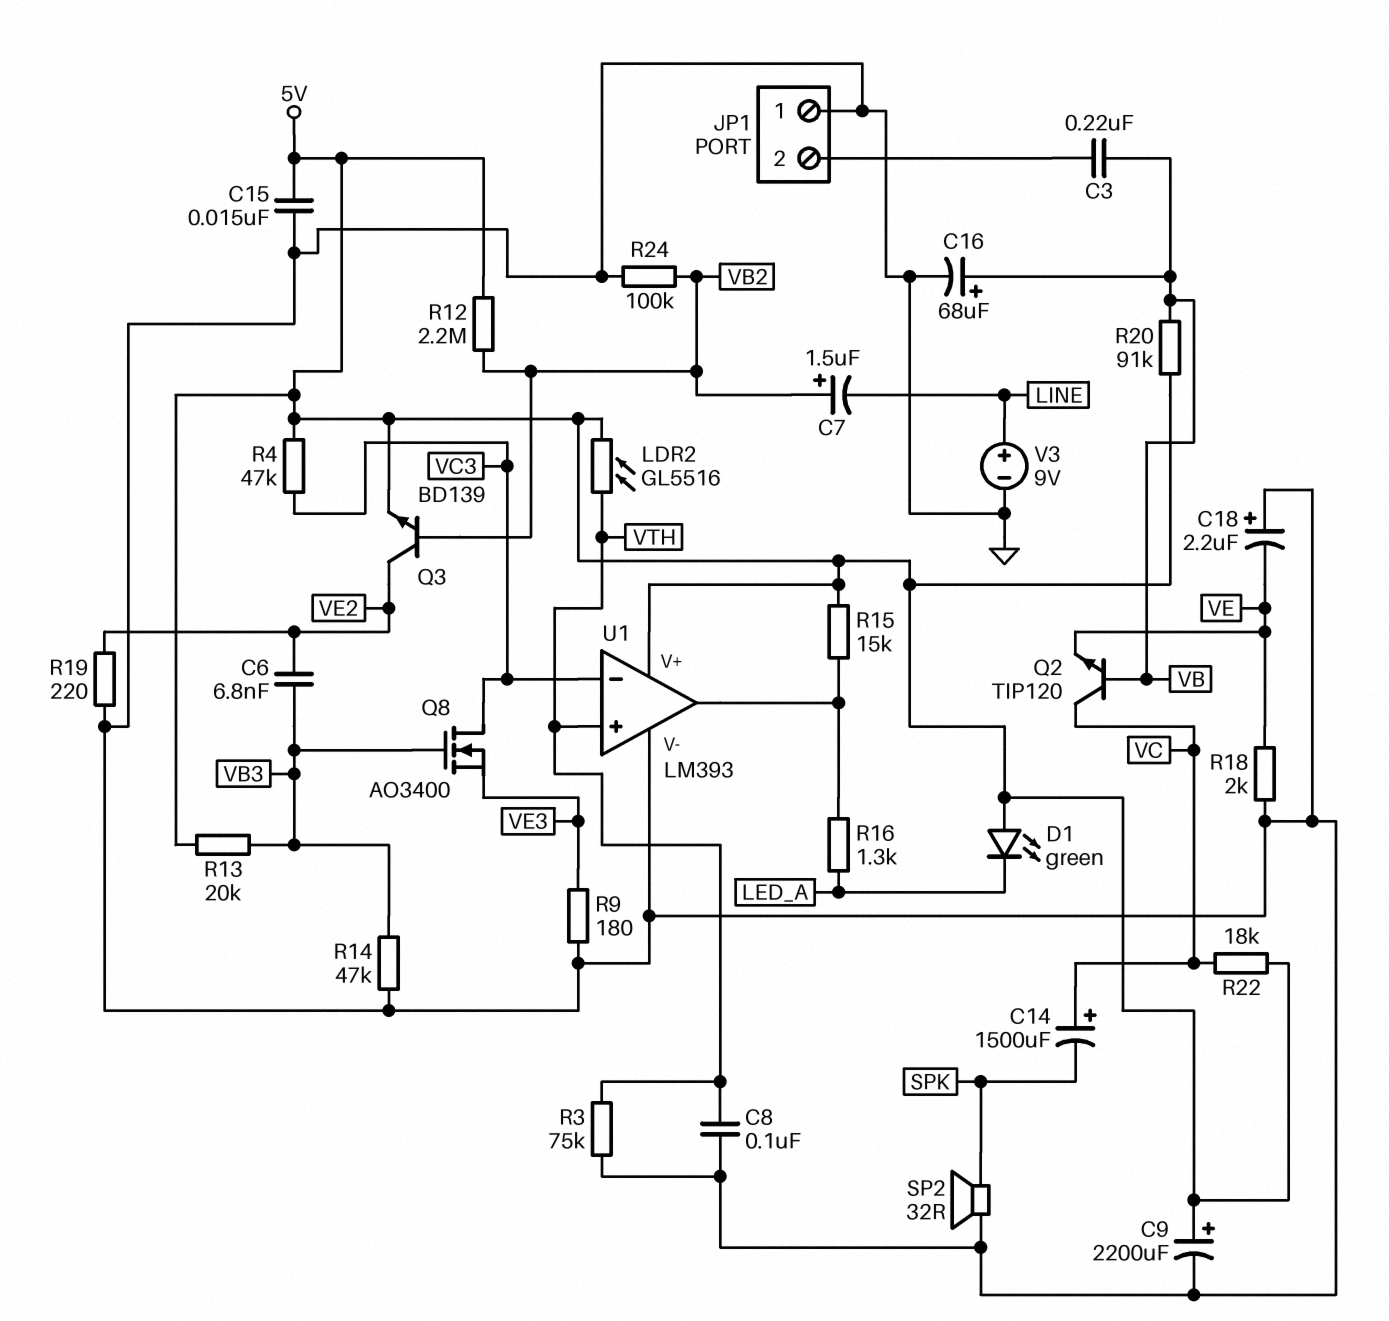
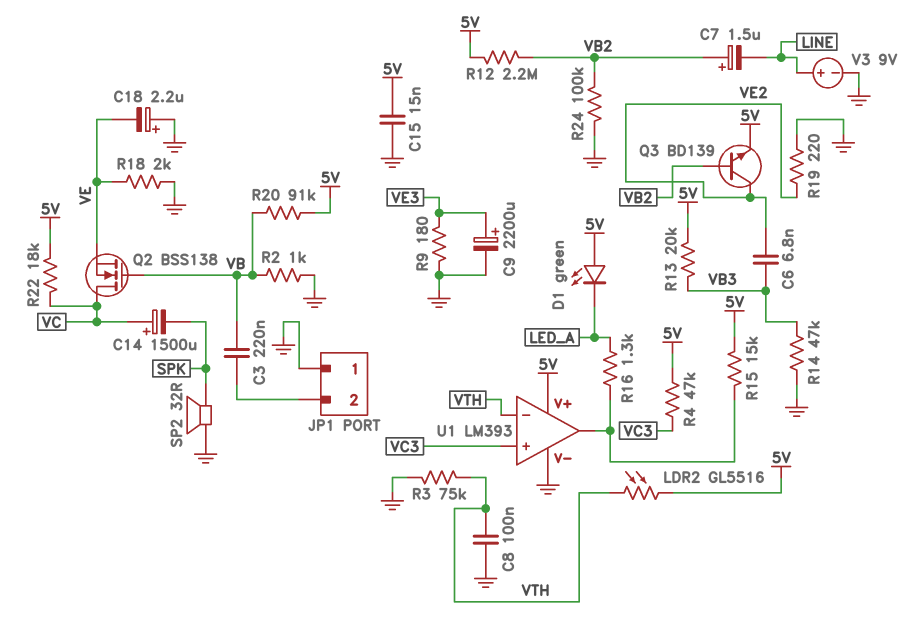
C9: 2200uF (plus 5V, minus GND) -> 2200uF (plus VE3, minus GND)
C16: 68uF (plus VB, minus GND) -> none
Q2: NPN TIP120 (B VB, C VC, E VE) -> NMOS BSS138 (G VB, D VC, S VE)
Q8: NMOS AO3400 (G VB3, D VC3, S VE3) -> none
R2: none -> 1k (GND, VB)
U1 pin in+: VTH -> VC3
U1 pin in-: VC3 -> VTH

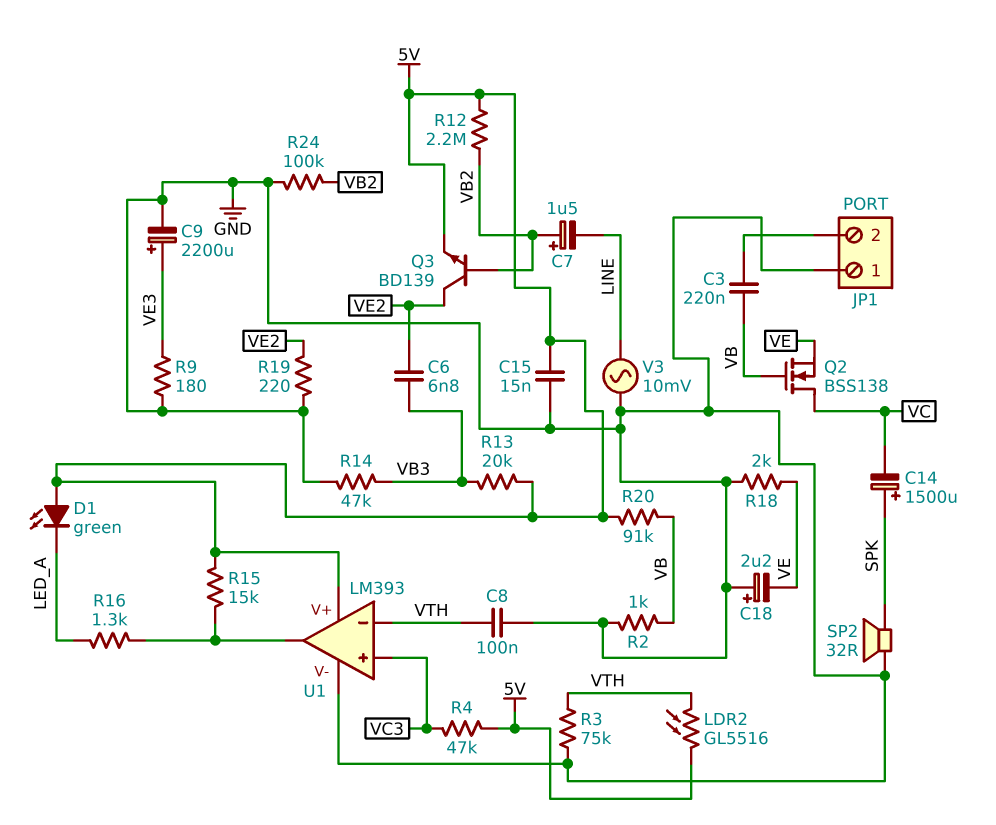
C14: 1500uF (plus VC, minus SPK) -> 1500uF (plus SPK, minus VC)
R22: 18k (5V, VC) -> none
V3: 9V (plus LINE, minus GND) -> AC 10mV (GND, LINE)

